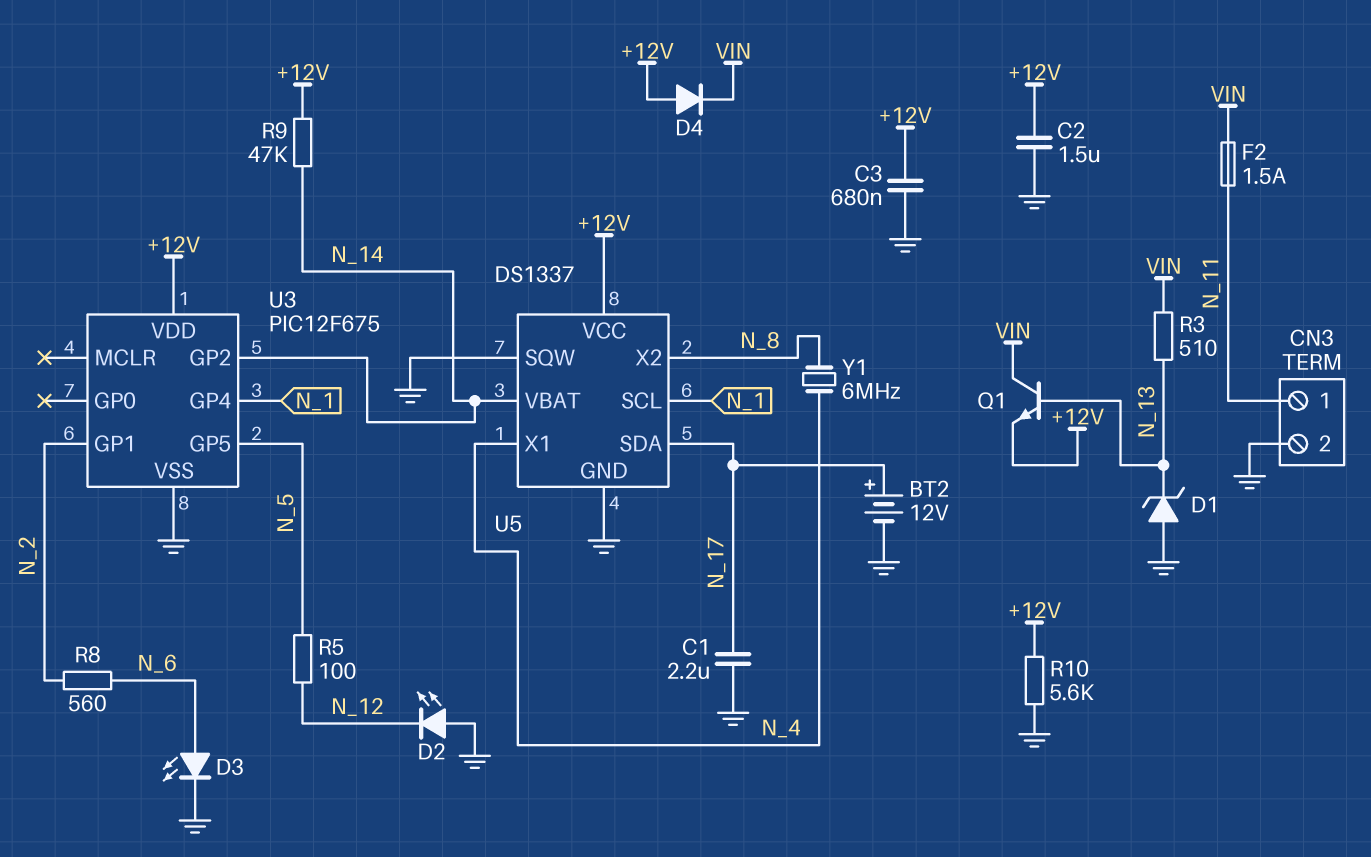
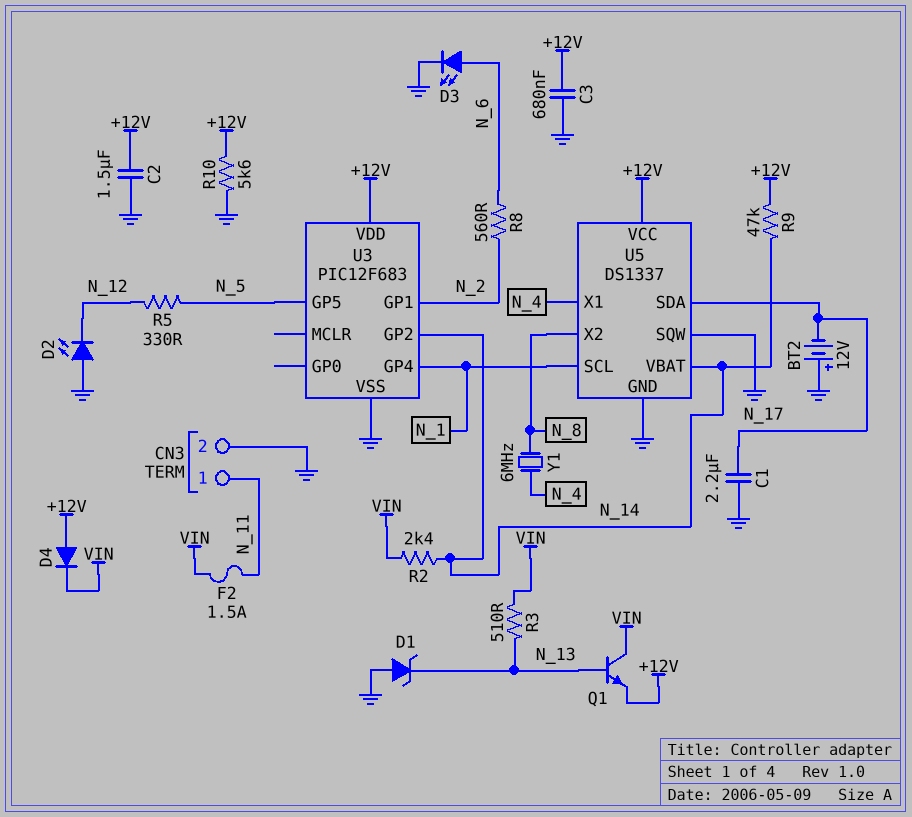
BT2: 12V (plus N_17, minus GND) -> 12V (plus GND, minus N_17)
R2: none -> 2.4k (N_14, VIN)
R5: 100 (N_5, N_12) -> 330 (N_5, N_12)
U3: PIC12F675 -> PIC12F683

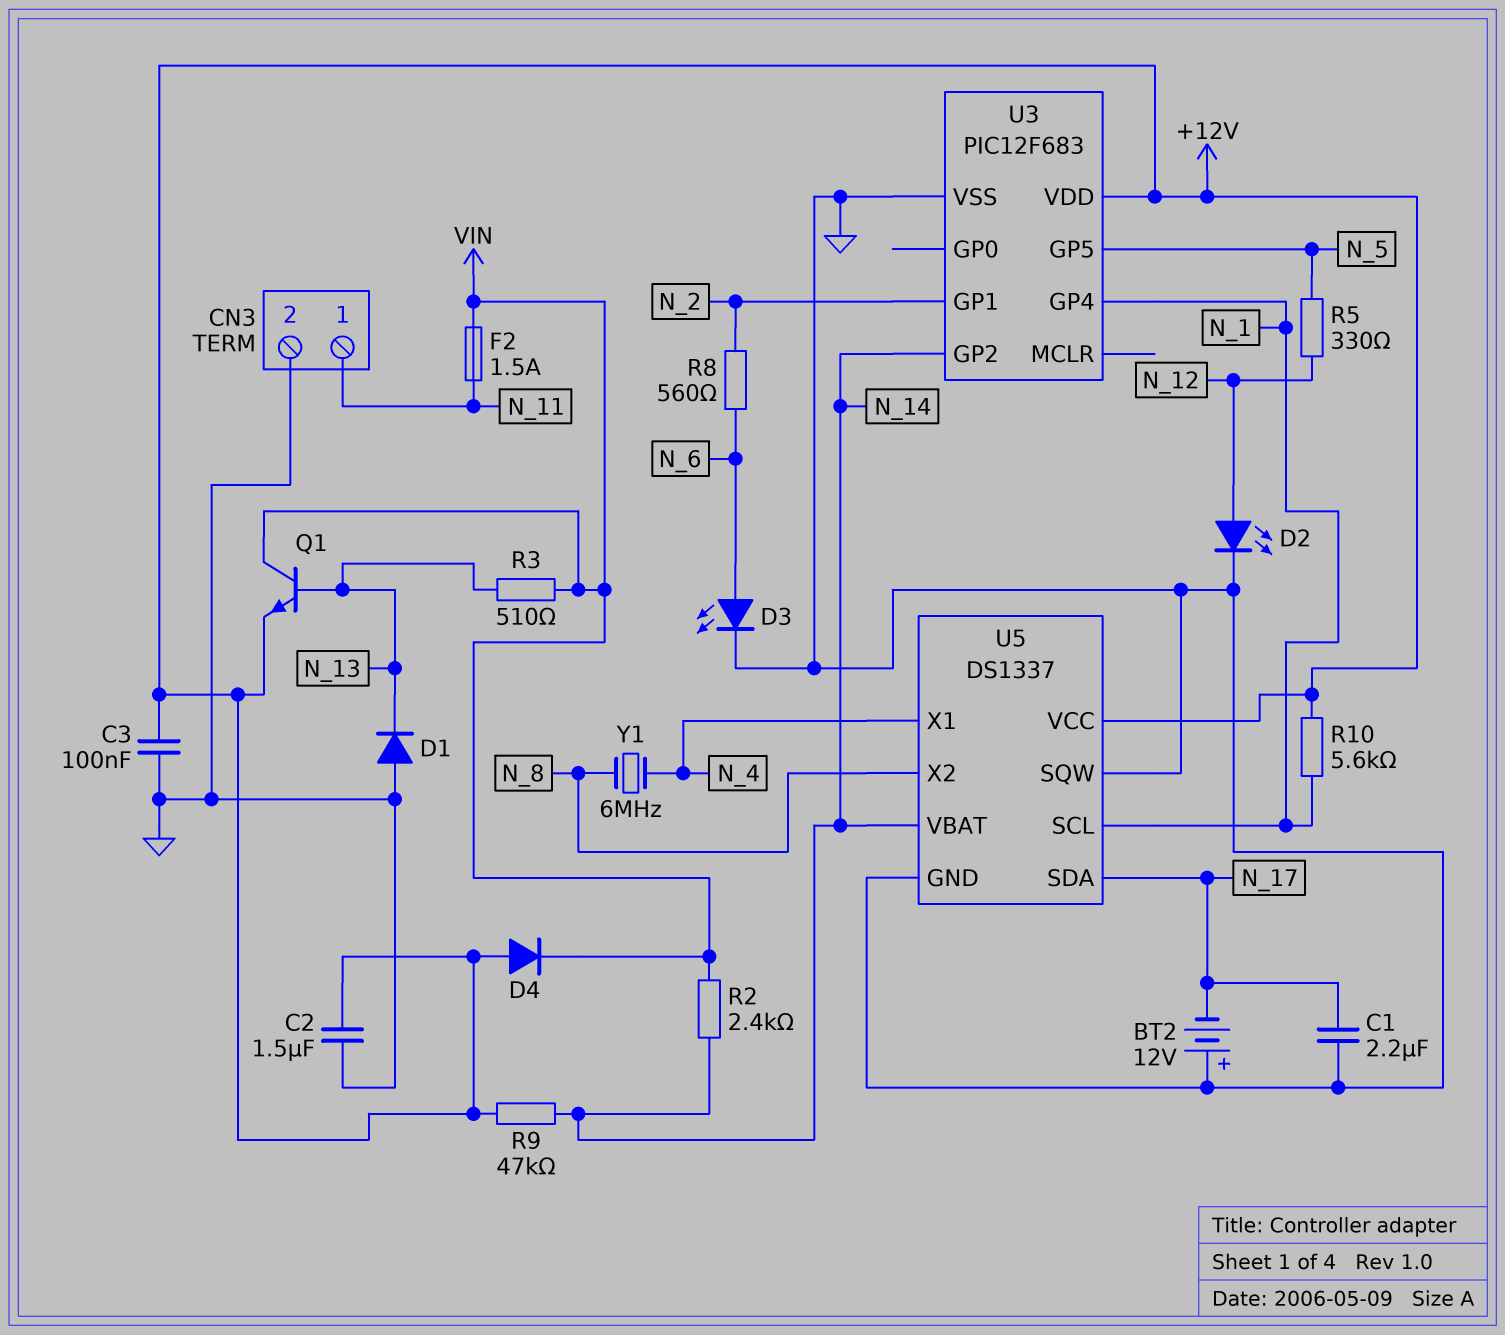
C3: 680nF (+12V, GND) -> 100nF (+12V, GND)
D1: zener (A GND, K N_13) -> diode (A GND, K N_13)
D2: LED (A GND, K N_12) -> LED (A N_12, K GND)
R10: 5.6k (+12V, GND) -> 5.6k (+12V, N_1)

